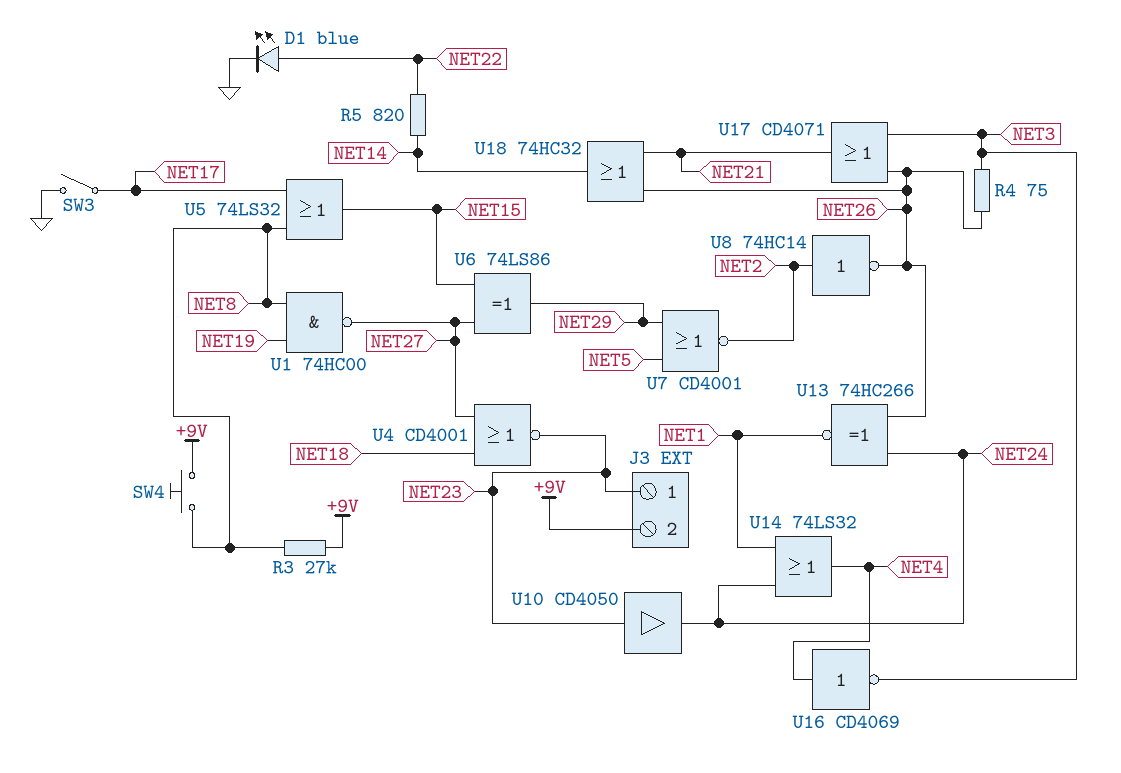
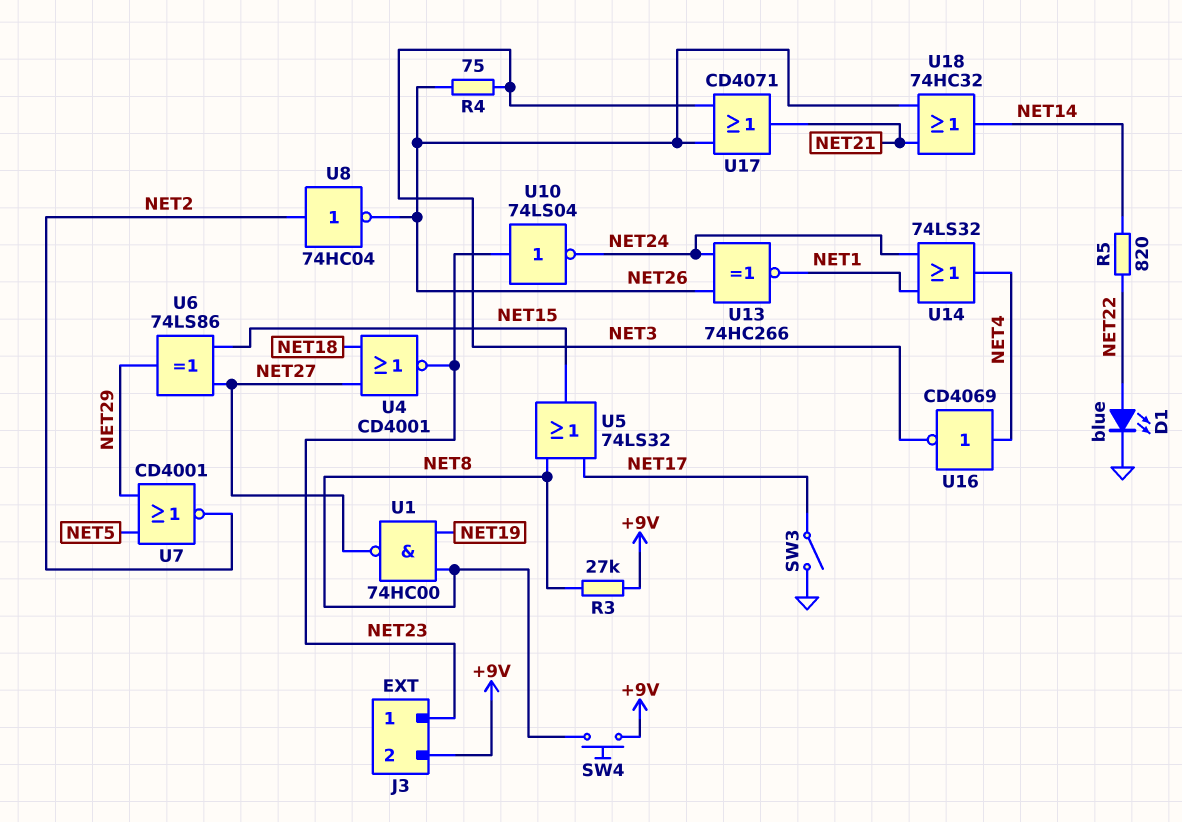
U8: NOT 74HC14 (in NET2, out NET26) -> NOT 74HC04 (in NET2, out NET26)
U10: buffer CD4050 (in NET23, out NET24) -> NOT 74LS04 (in NET23, out NET24)

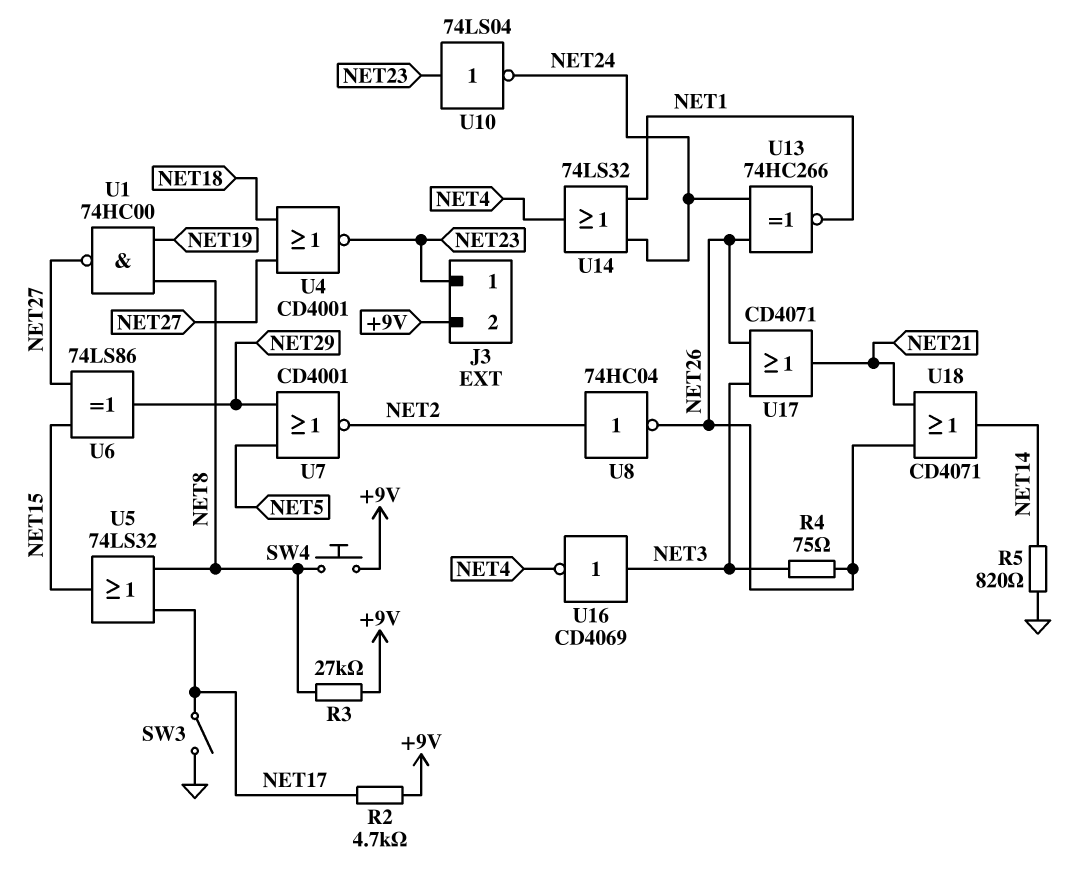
D1: LED blue (A NET22, K GND) -> none
R2: none -> 4.7k (+9V, NET17)
R5: 820 (NET14, NET22) -> 820 (GND, NET14)
U16: NOT CD4069 (in NET4, out NET3) -> NOT CD4069 (in NET3, out NET4)
U18: OR 74HC32 (in NET21, in NET26, out NET14) -> OR CD4071 (in NET21, in NET26, out NET14)

